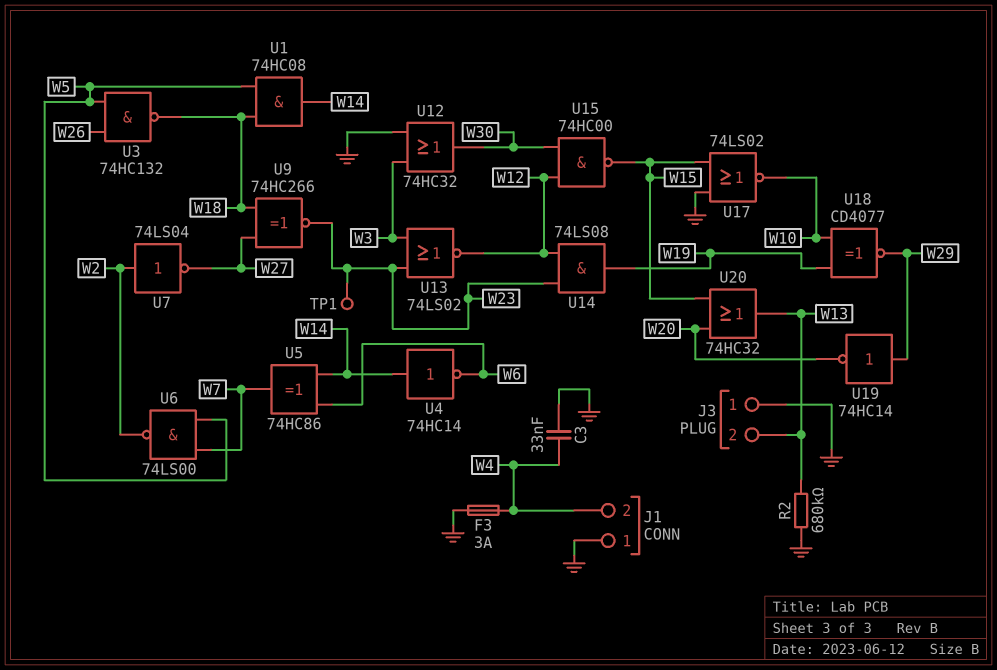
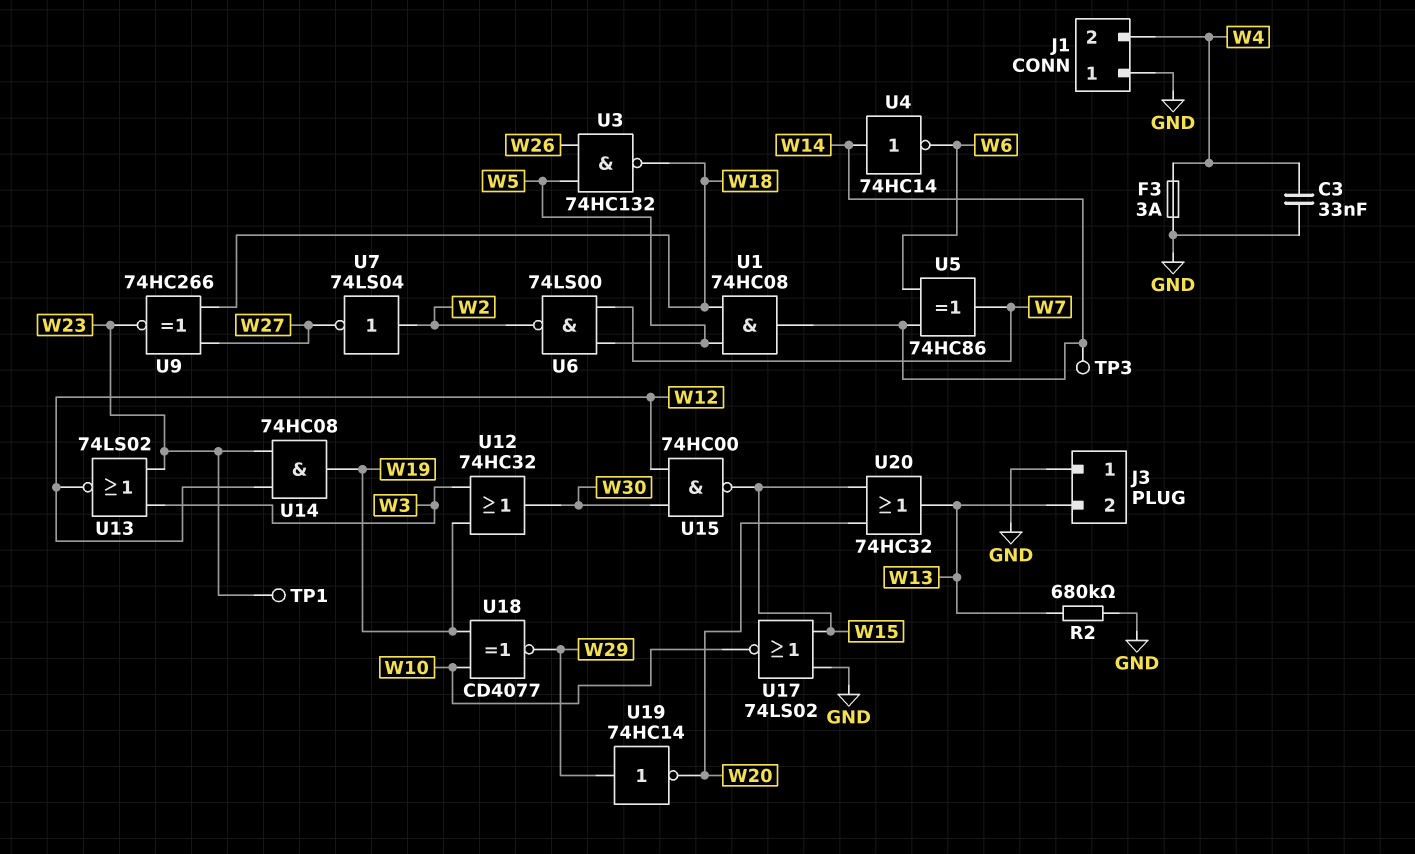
TP3: none -> test point (W14)
U12: OR 74HC32 (in GND, in W3, out W30) -> OR 74HC32 (in W3, in W19, out W30)
U14: AND 74LS08 (in W12, in W23, out W19) -> AND 74HC08 (in W12, in W23, out W19)

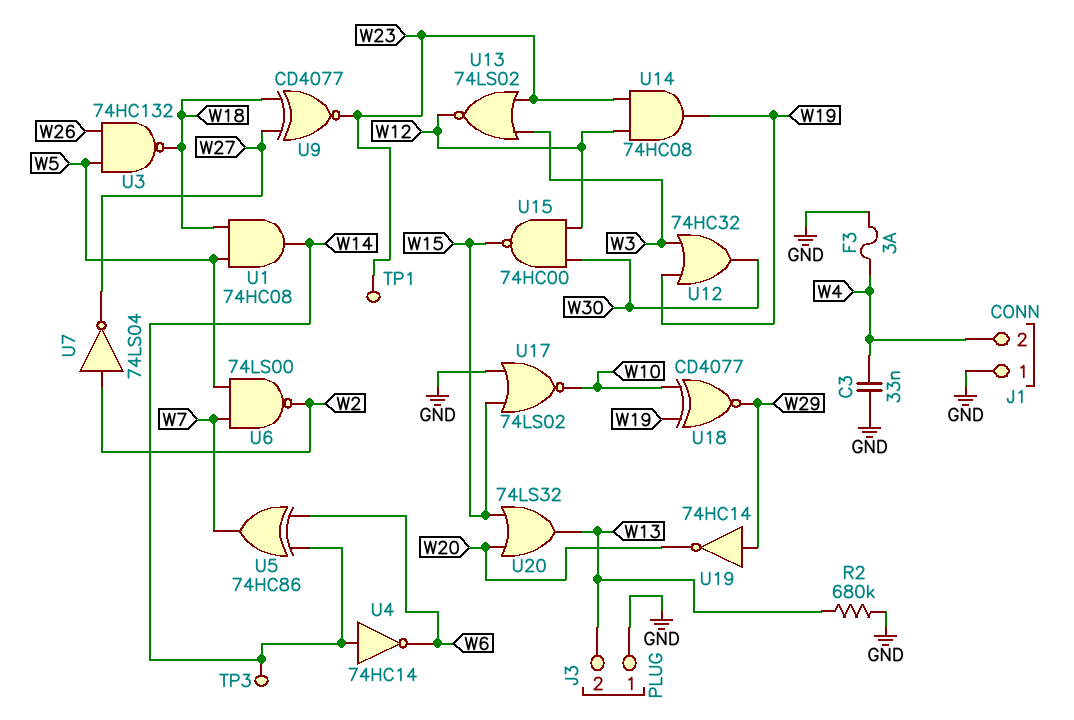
U9: XNOR 74HC266 (in W18, in W27, out W23) -> XNOR CD4077 (in W18, in W27, out W23)
U20: OR 74HC32 (in W15, in W20, out W13) -> OR 74LS32 (in W15, in W20, out W13)

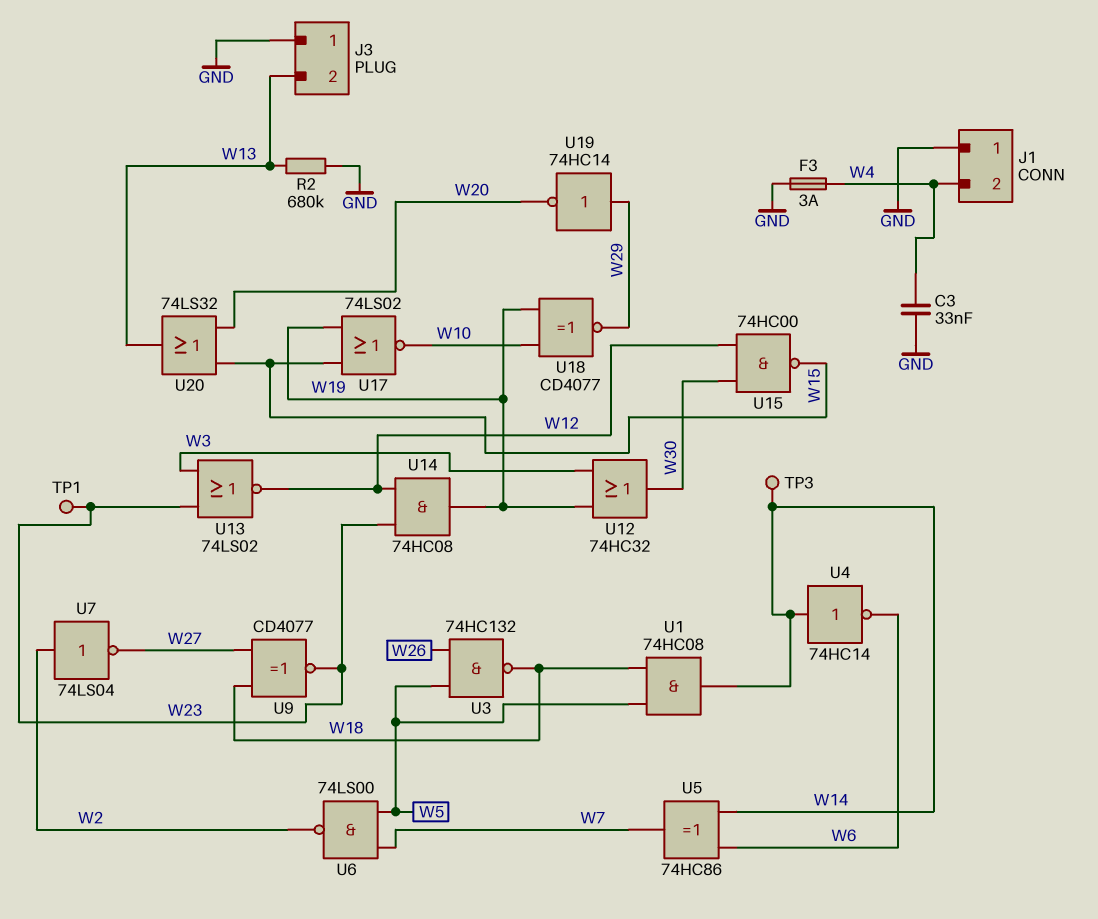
U17: NOR 74LS02 (in GND, in W15, out W10) -> NOR 74LS02 (in W15, in W19, out W10)

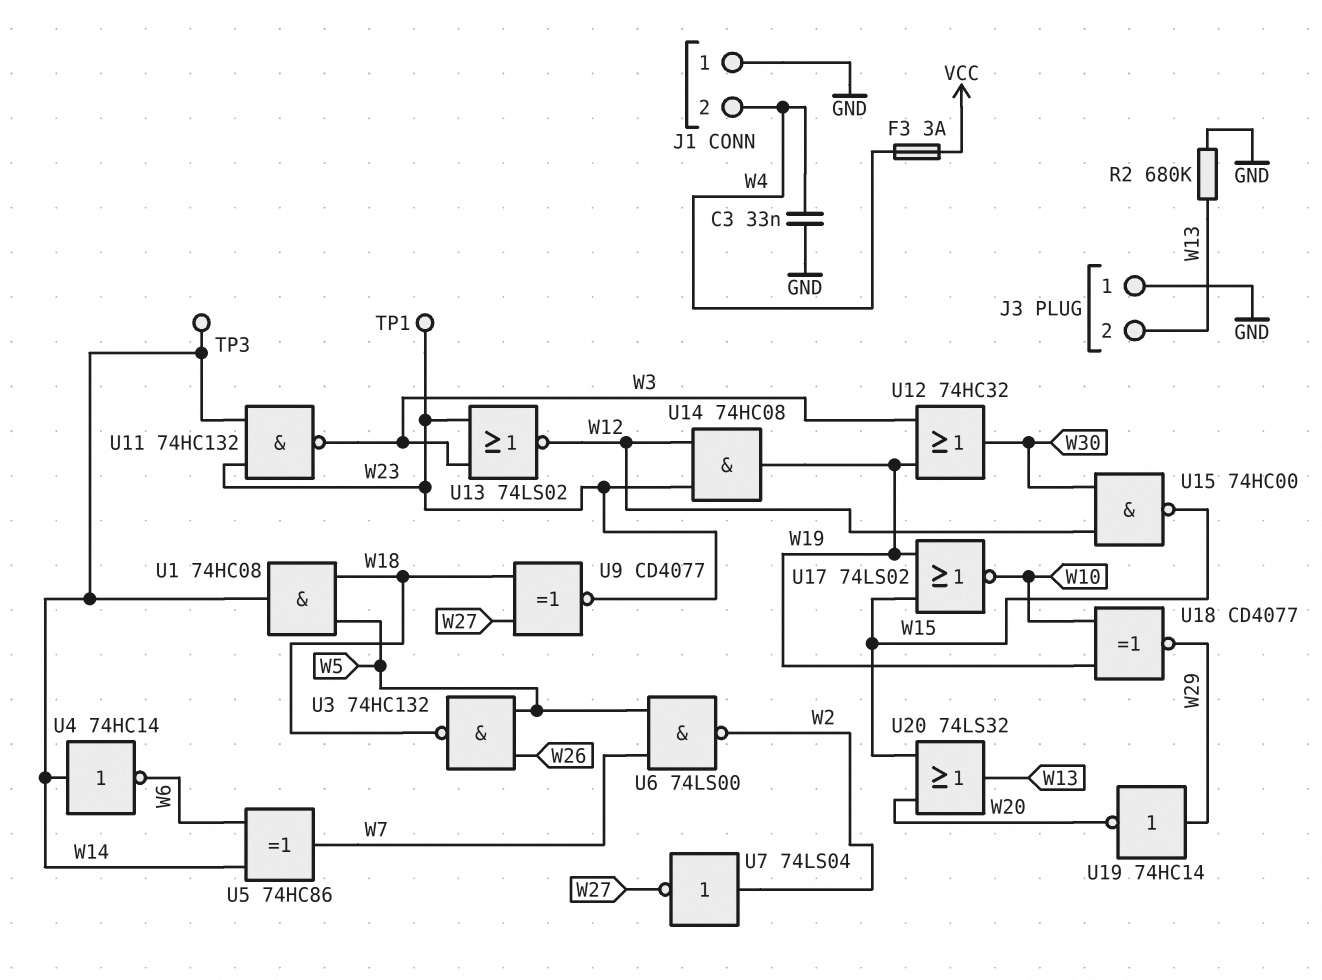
F3: 3A (GND, W4) -> 3A (VCC, W4)
U11: none -> NAND 74HC132 (in W14, in W23, out W3)

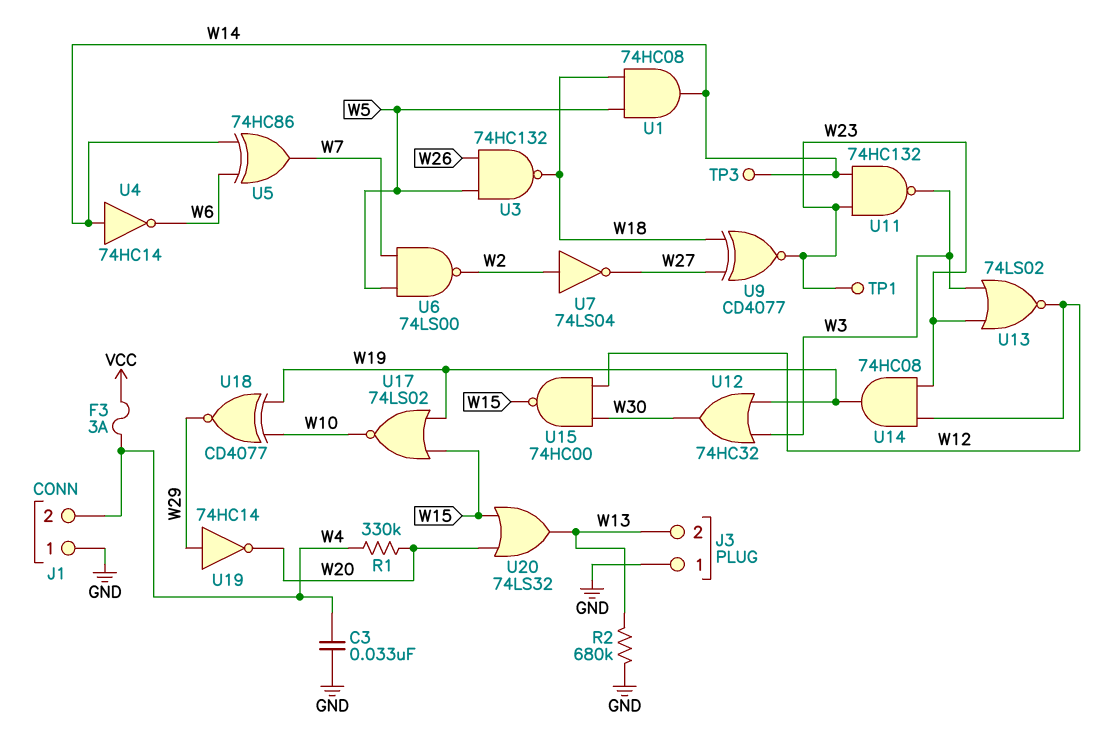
R1: none -> 330k (W4, W20)

